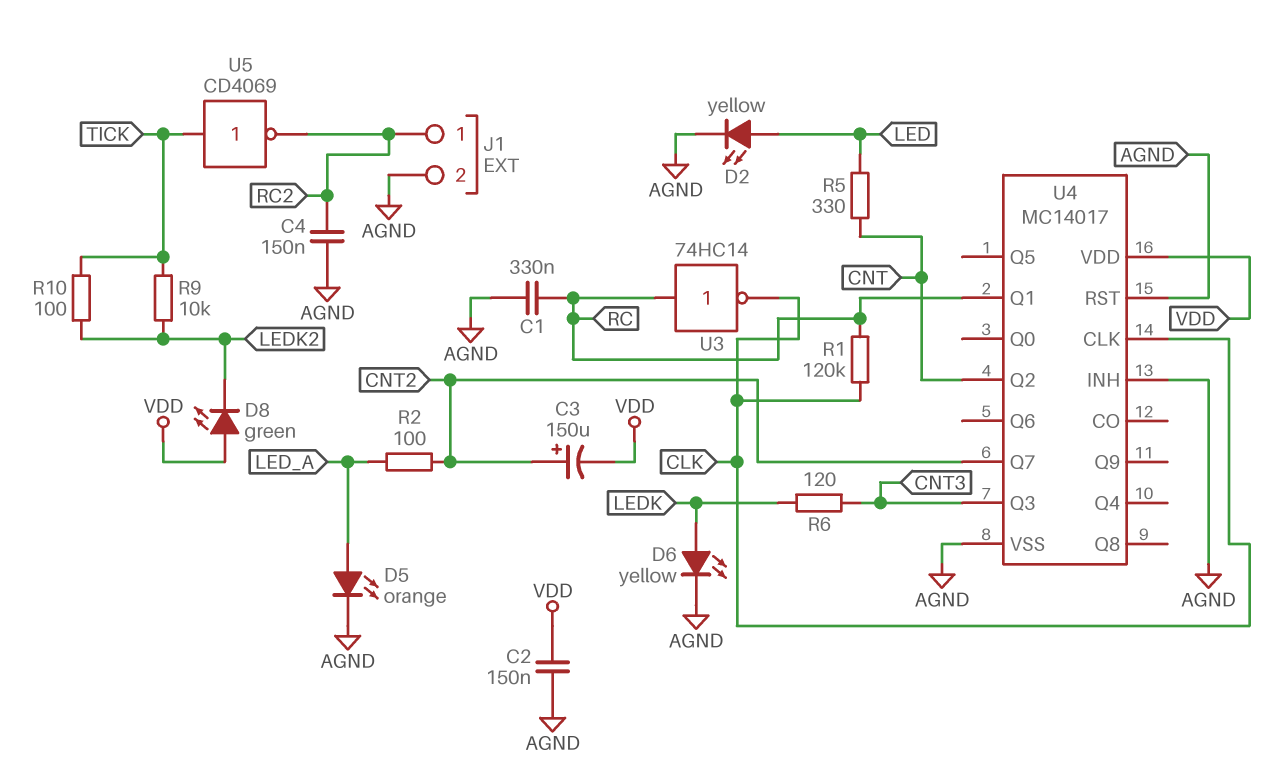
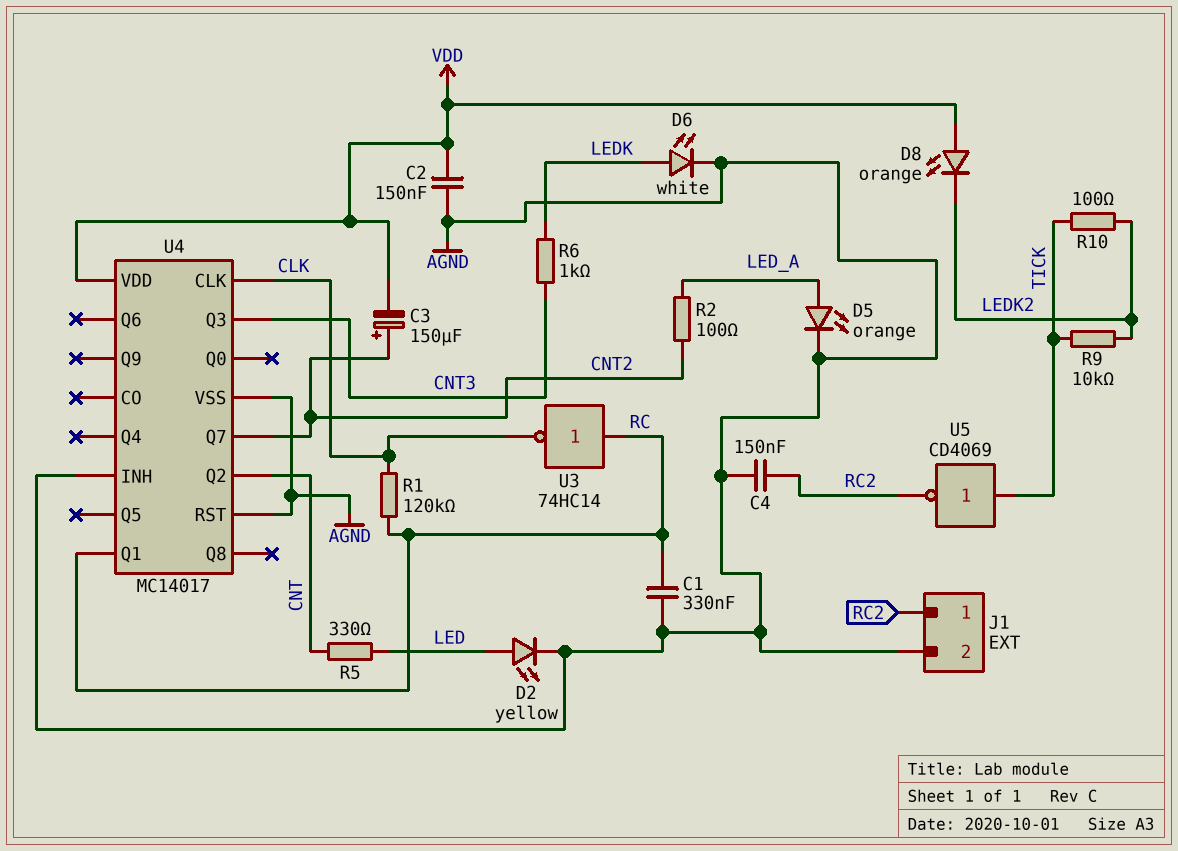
D6: LED yellow (A LEDK, K AGND) -> LED white (A LEDK, K AGND)
D8: LED green (A VDD, K LEDK2) -> LED orange (A VDD, K LEDK2)
R6: 120 (CNT3, LEDK) -> 1k (CNT3, LEDK)

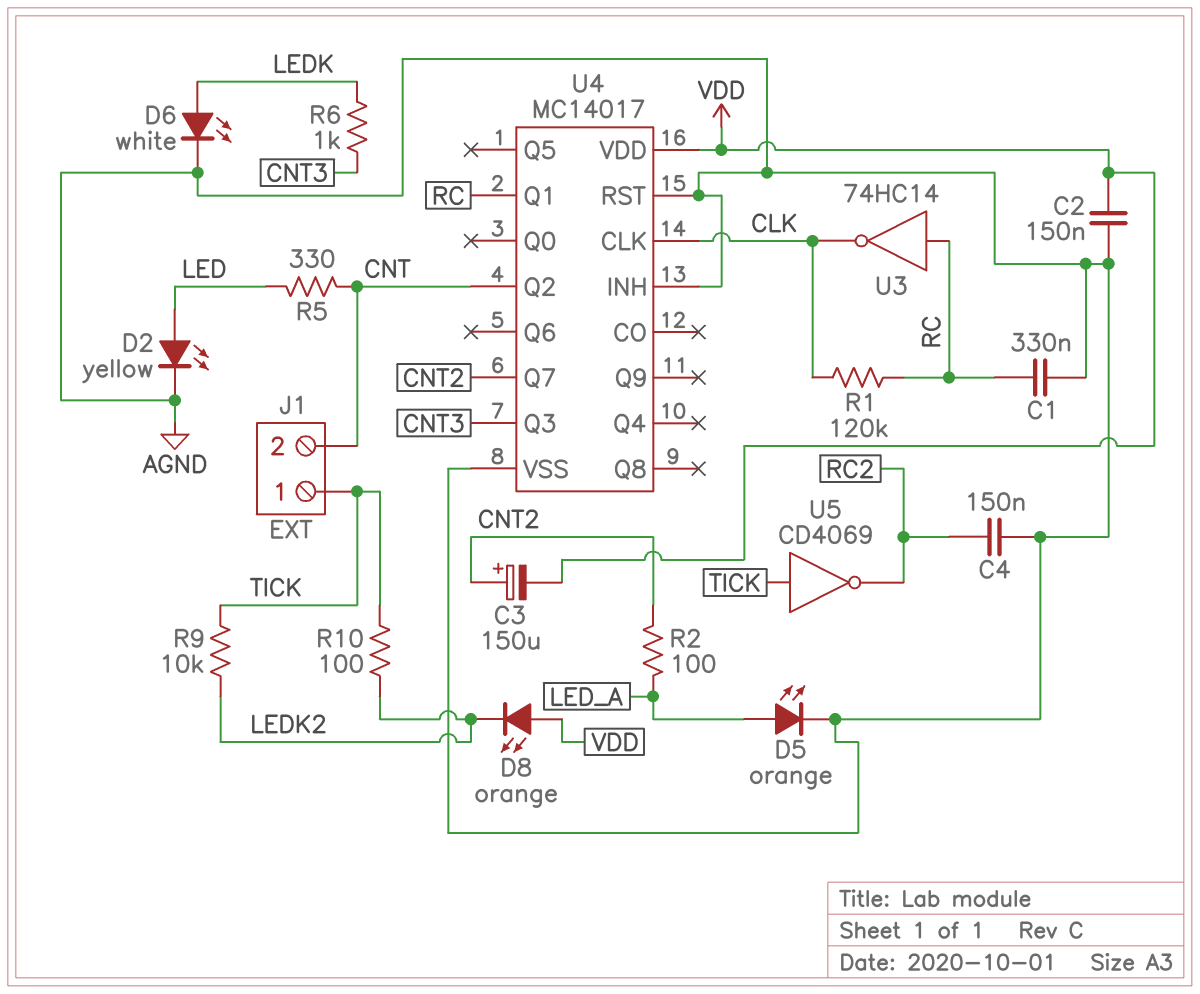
J1 pin 1: RC2 -> TICK
J1 pin 2: AGND -> CNT

